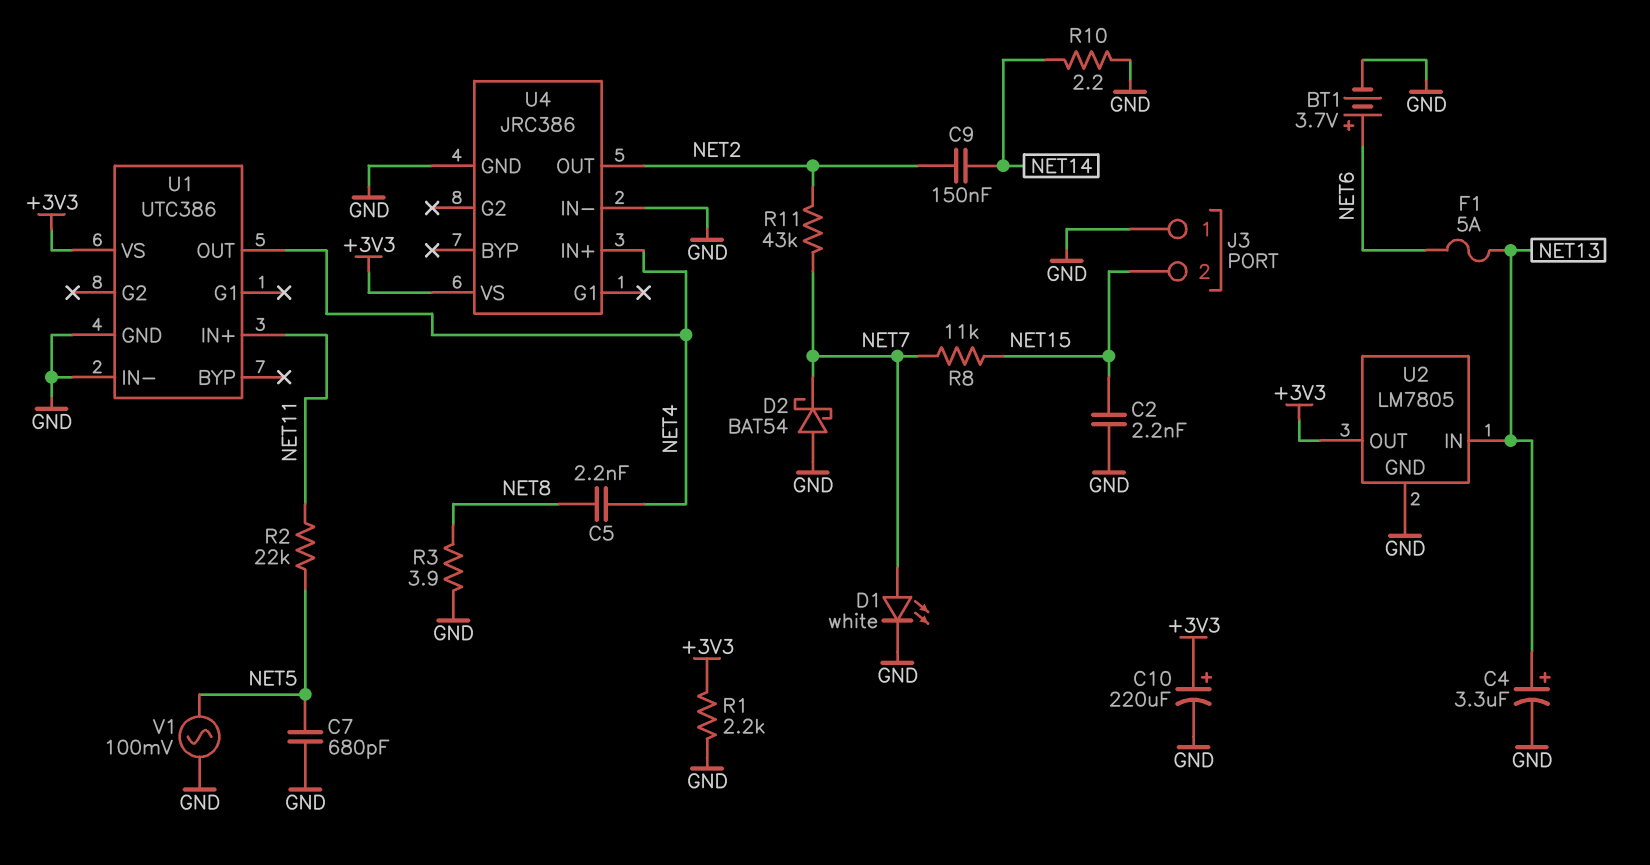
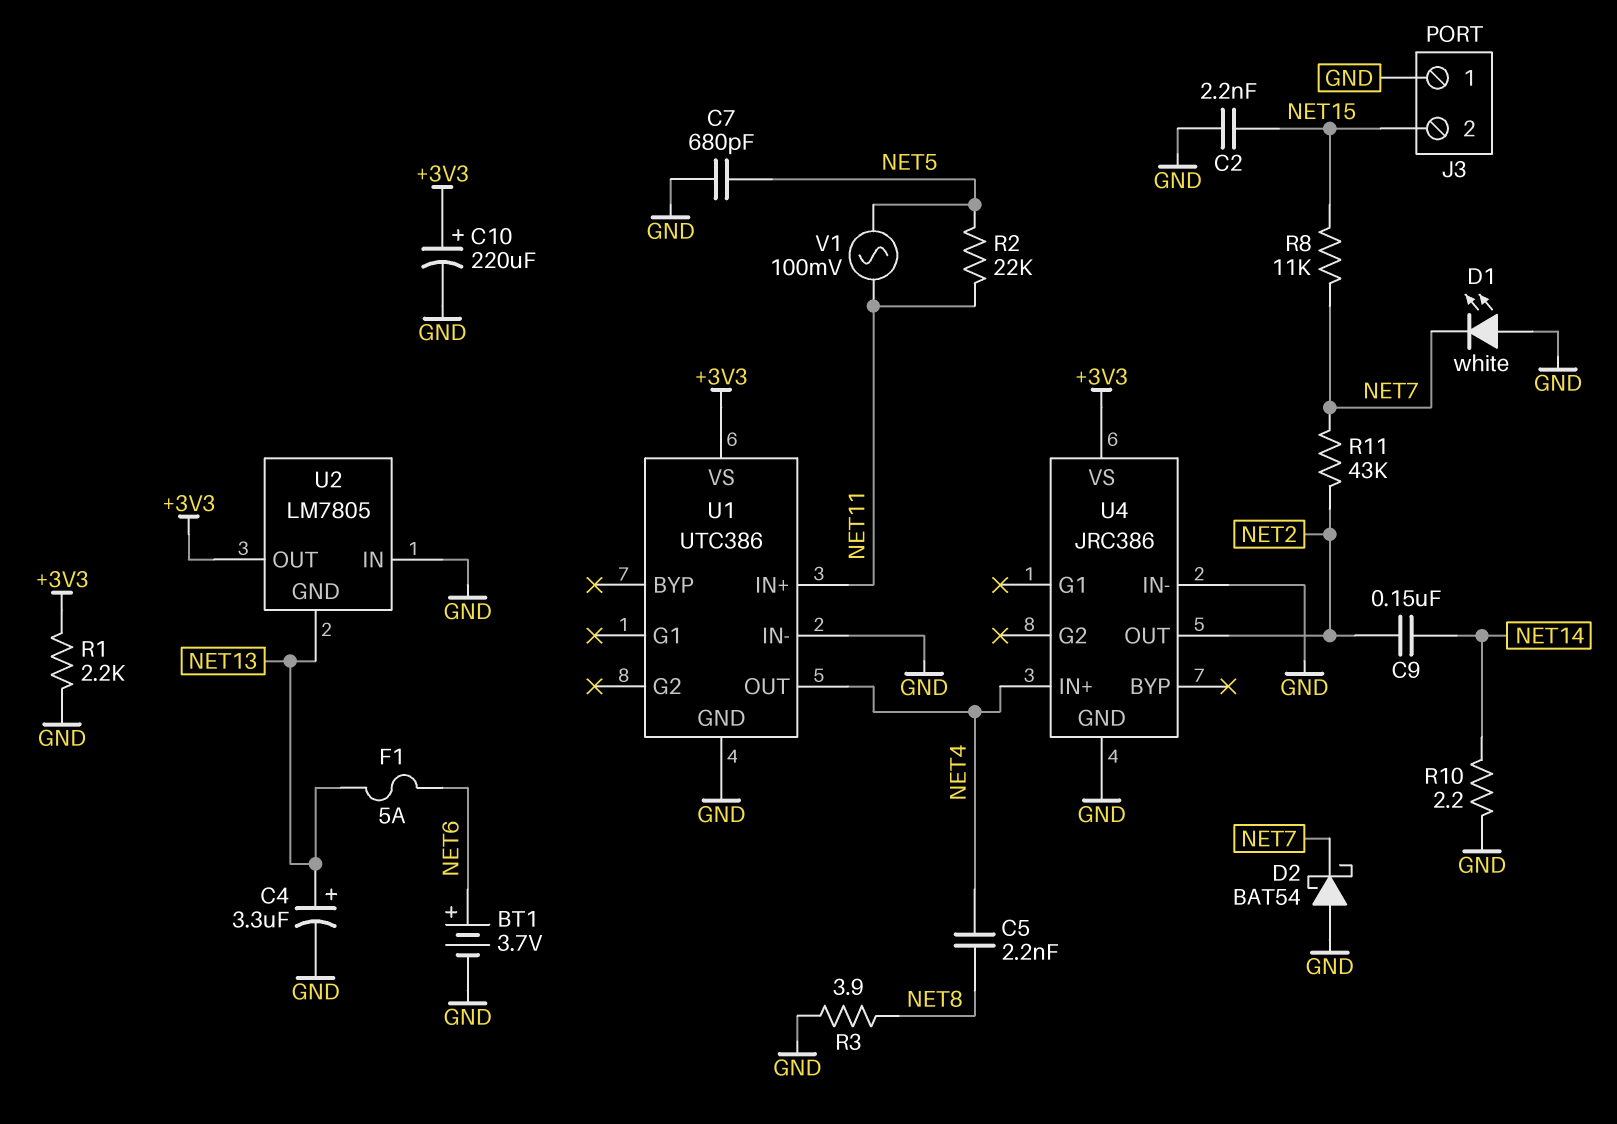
D1: LED white (A NET7, K GND) -> LED white (A GND, K NET7)
U2 pin GND: GND -> NET13
U2 pin IN: NET13 -> GND
V1: AC 100mV (GND, NET5) -> AC 100mV (NET5, NET11)

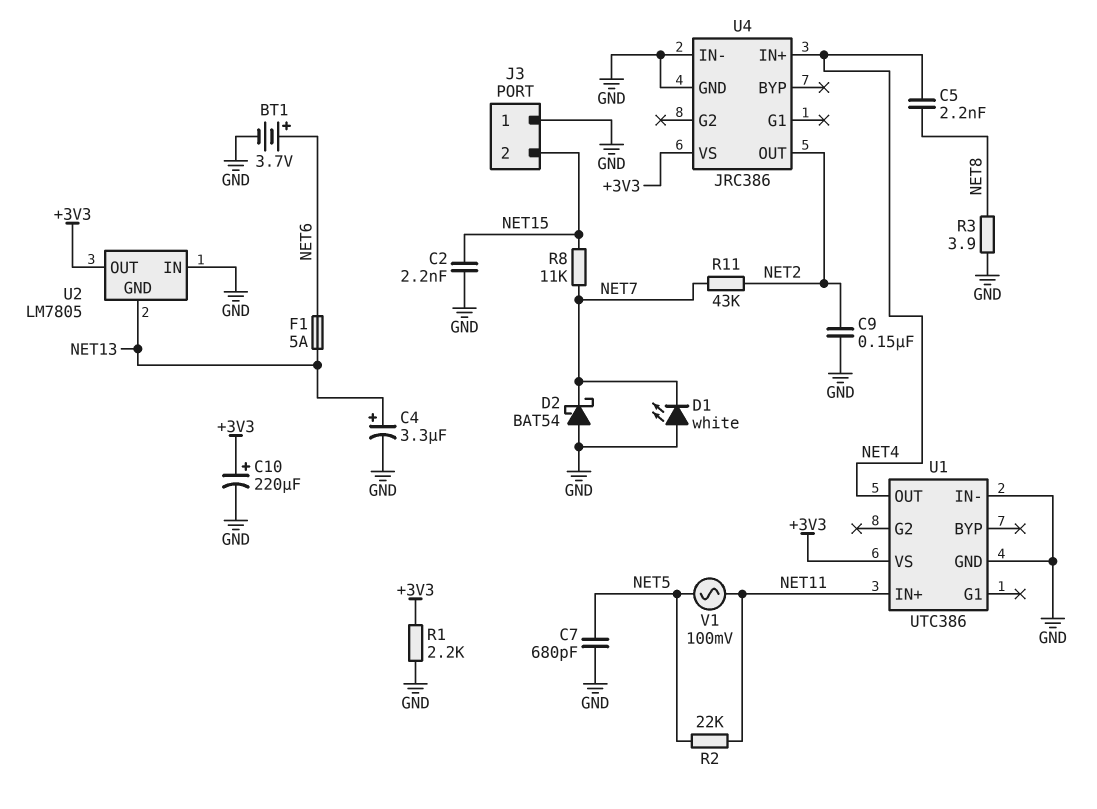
C9: 150nF (NET2, NET14) -> 150nF (GND, NET2)
R10: 2.2 (GND, NET14) -> none

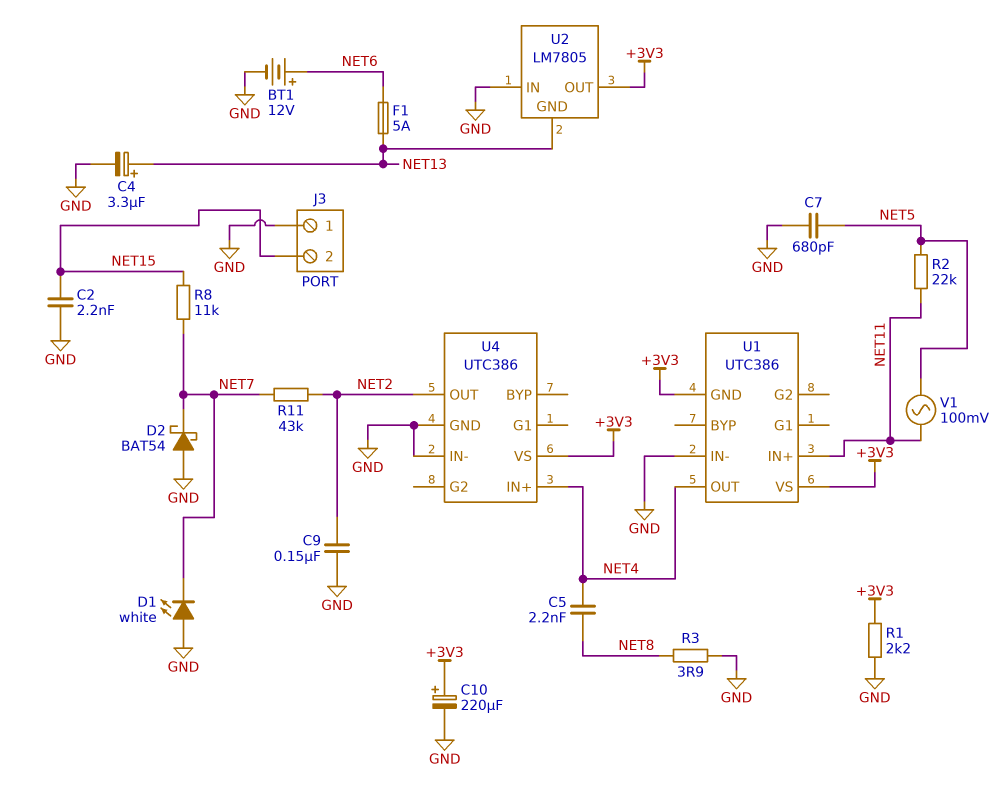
BT1: 3.7V (plus NET6, minus GND) -> 12V (plus NET6, minus GND)
U1 pin GND: GND -> +3V3
U4: JRC386 -> UTC386

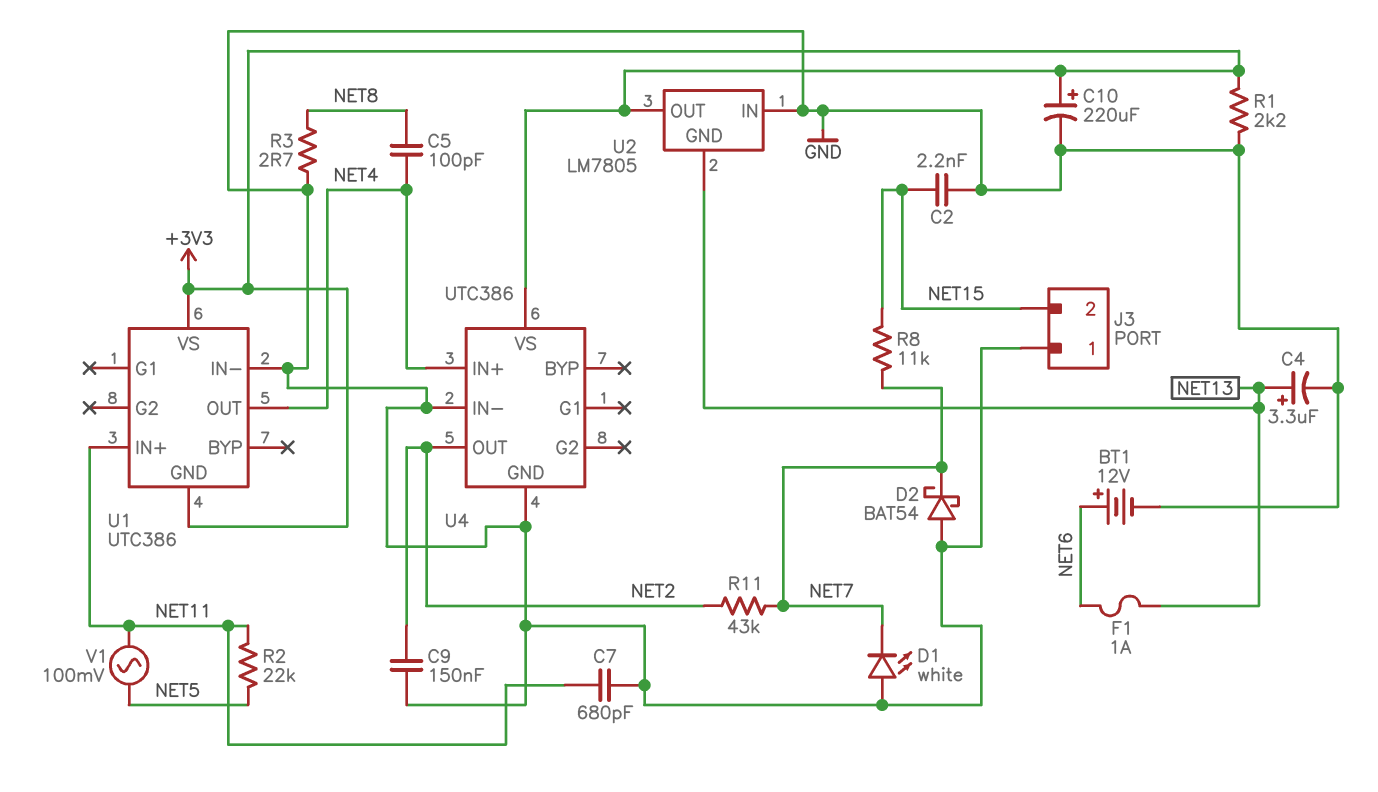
C5: 2.2nF (NET4, NET8) -> 100pF (NET4, NET8)
C7: 680pF (GND, NET5) -> 680pF (GND, NET11)
F1: 5A (NET6, NET13) -> 1A (NET6, NET13)
R3: 3.9 (GND, NET8) -> 2.7 (GND, NET8)

